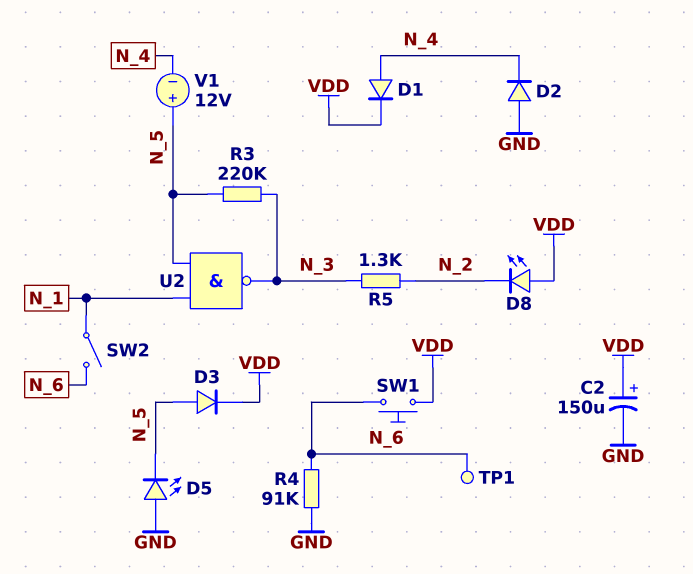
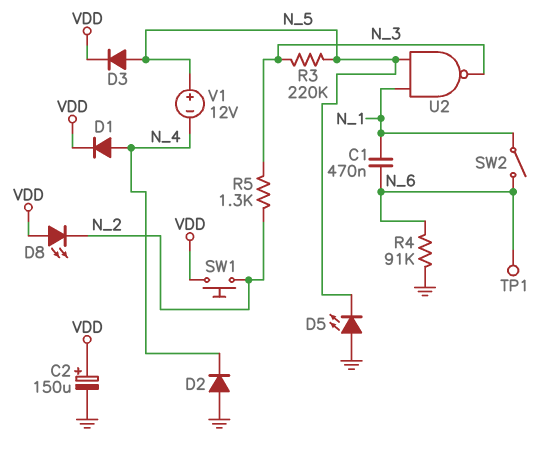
C1: none -> 470nF (N_1, N_6)
SW1: button (N_6, VDD) -> button (N_2, VDD)

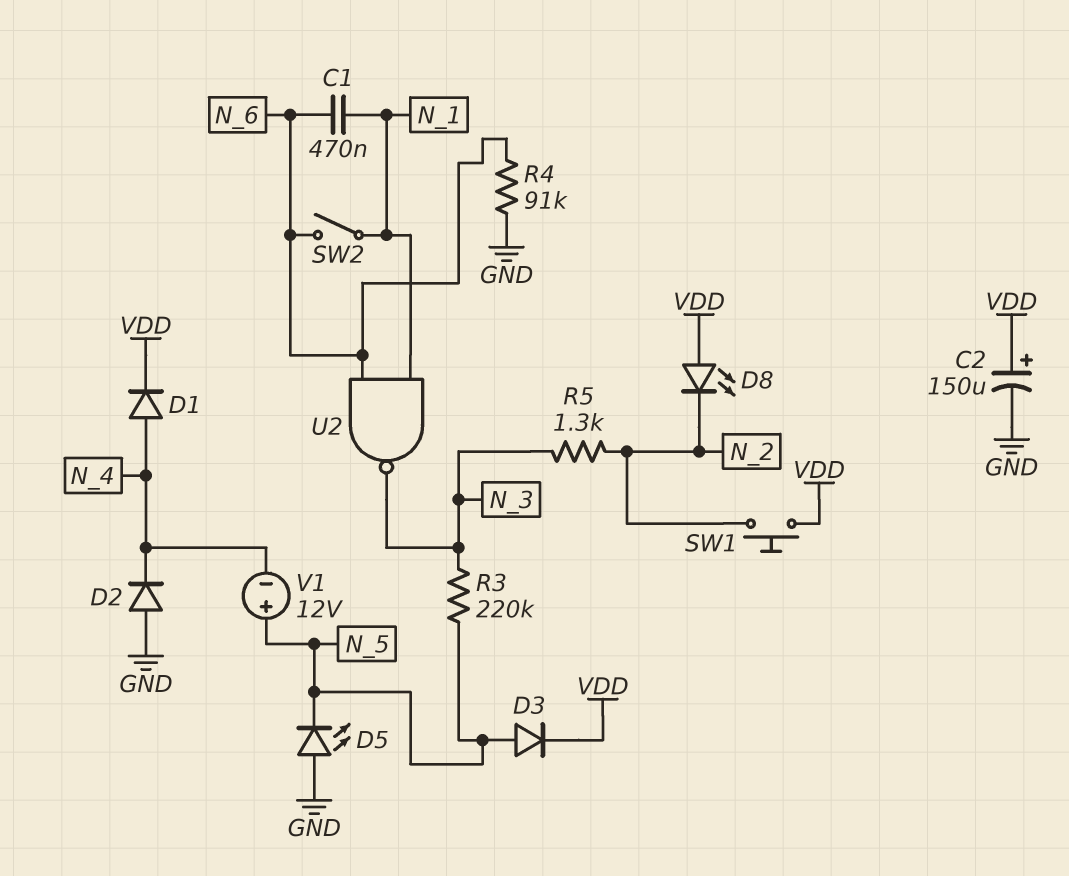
TP1: test point (N_6) -> none
U2: NAND (in N_1, in N_5, out N_3) -> NAND (in N_1, in N_6, out N_3)

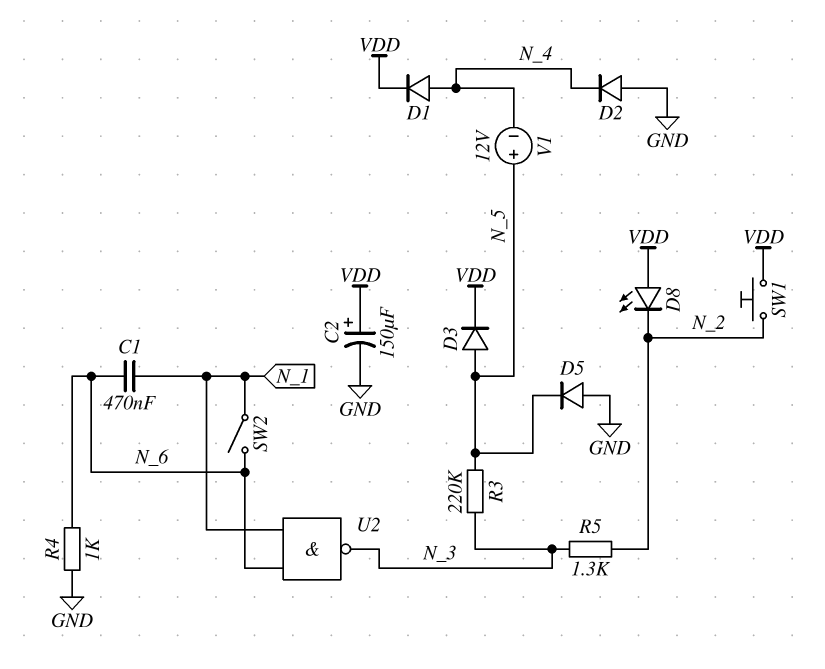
D5: LED (A GND, K N_5) -> diode (A GND, K N_5)
R4: 91k (GND, N_6) -> 1k (GND, N_6)

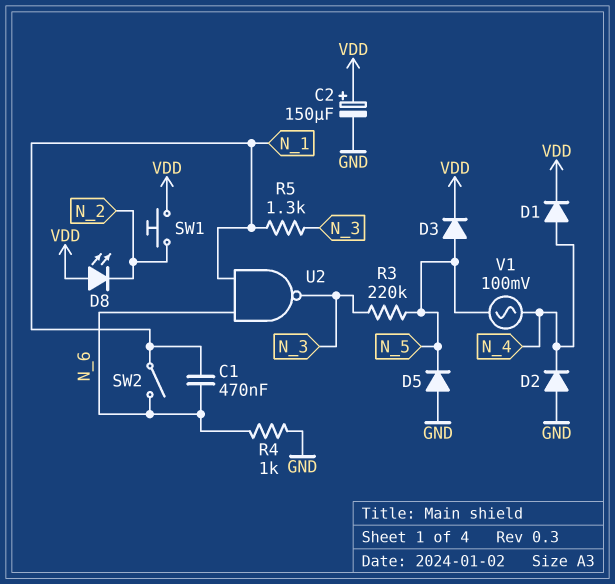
R5: 1.3k (N_2, N_3) -> 1.3k (N_1, N_3)
V1: 12V (plus N_5, minus N_4) -> AC 100mV (N_4, N_5)

